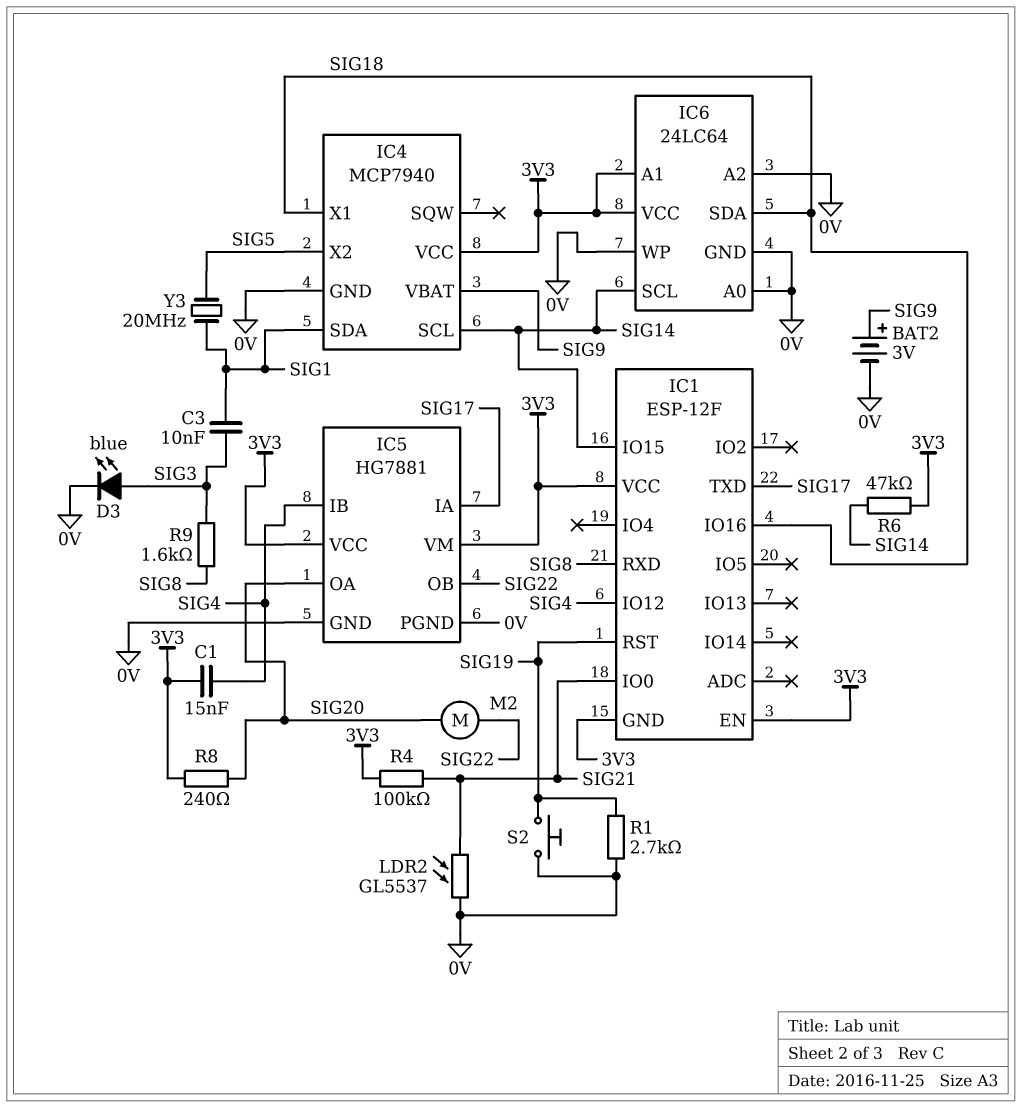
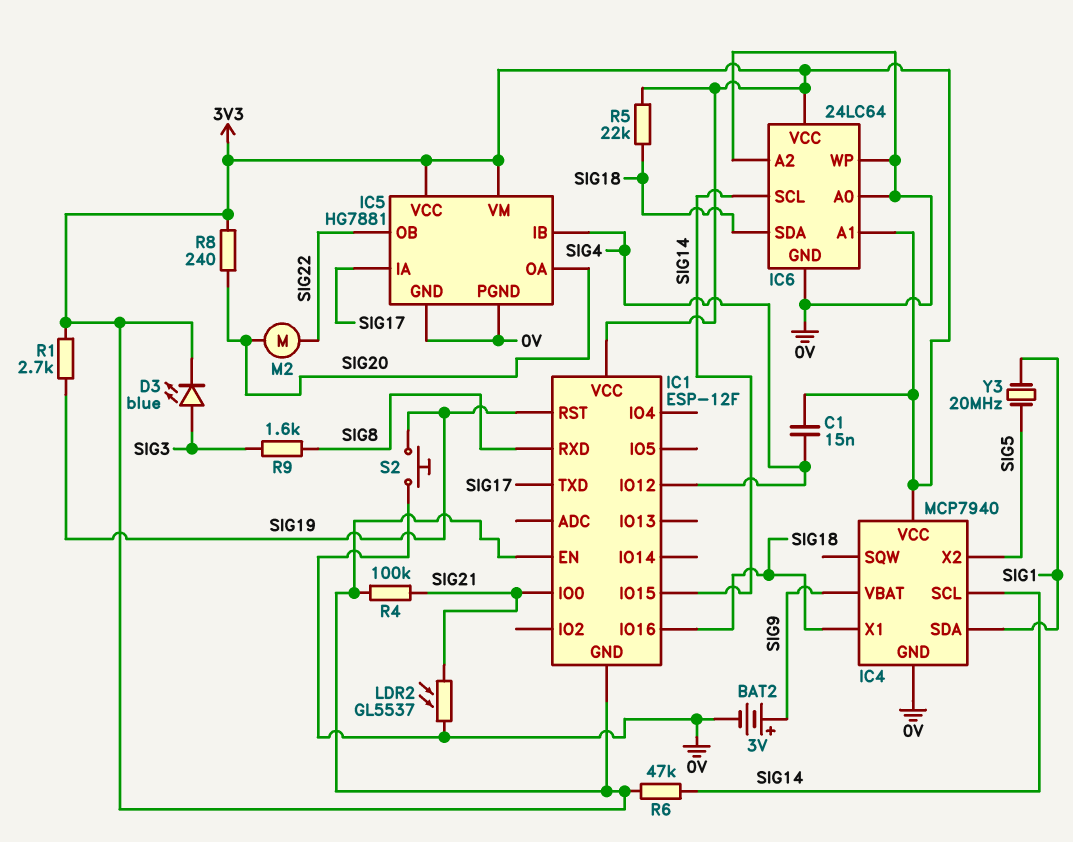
C3: 10nF (SIG1, SIG3) -> none
D3: LED blue (A SIG3, K 0V) -> LED blue (A SIG3, K 3V3)
R1: 2.7k (0V, SIG19) -> 2.7k (3V3, SIG19)
R5: none -> 22k (3V3, SIG18)

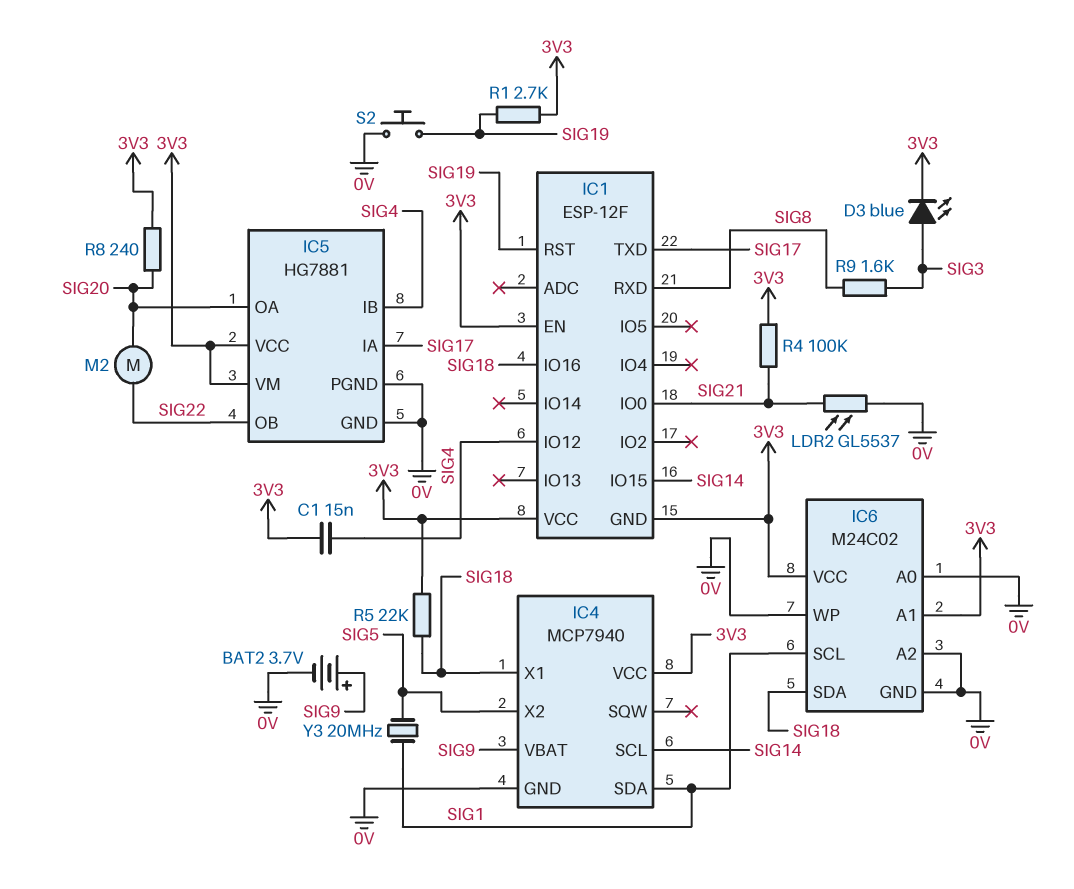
BAT2: 3V (plus SIG9, minus 0V) -> 3.7V (plus SIG9, minus 0V)
IC6: 24LC64 -> M24C02
IC6 pin SCL: SIG14 -> SIG1
R6: 47k (3V3, SIG14) -> none

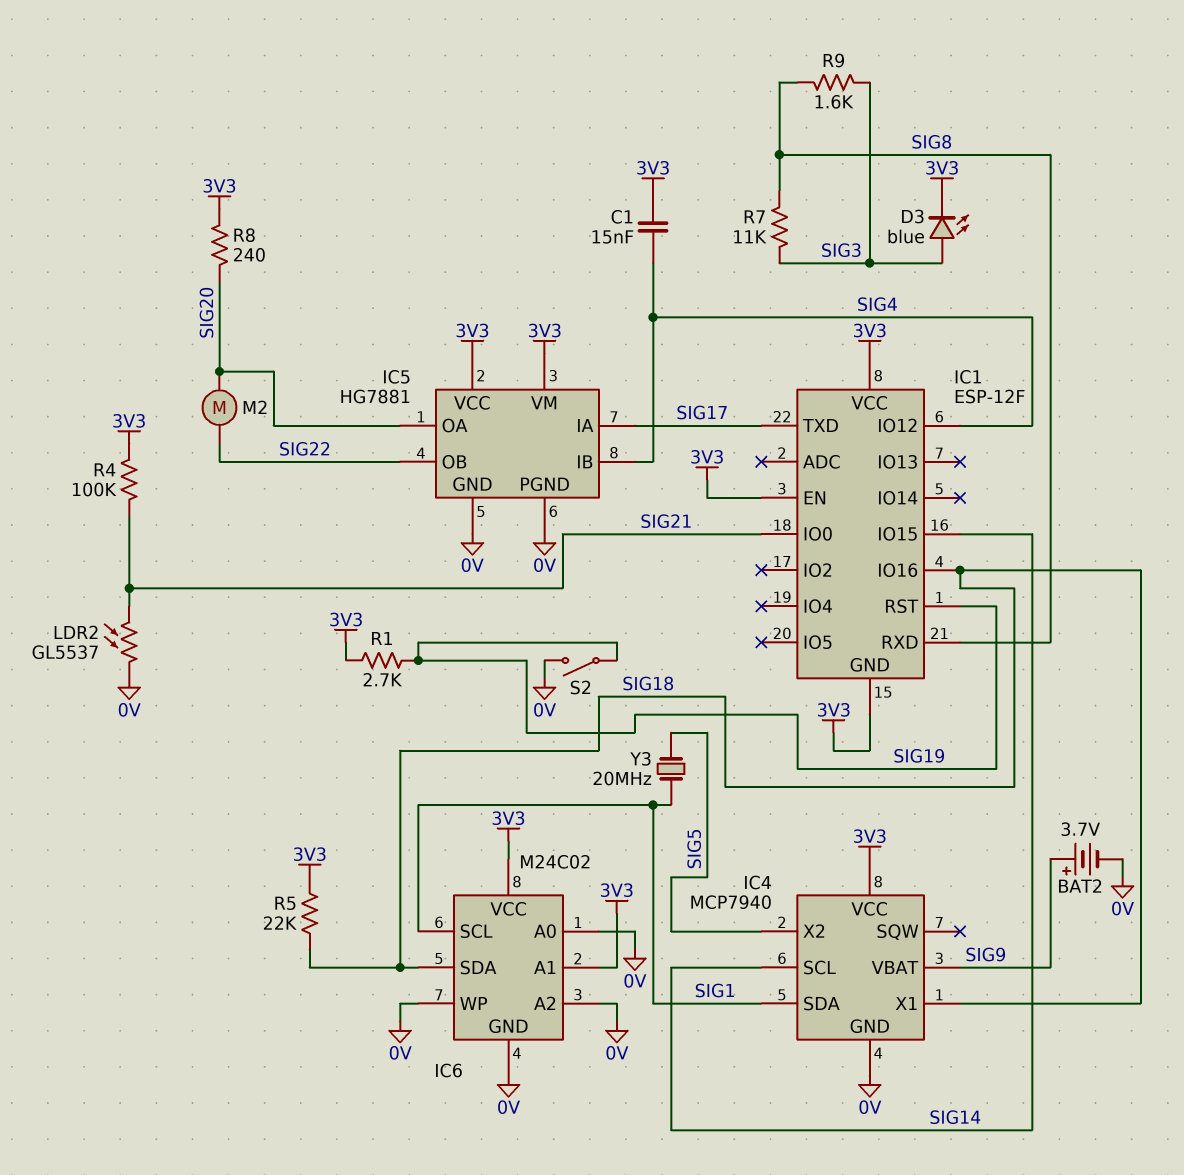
R7: none -> 11k (SIG3, SIG8)
S2: button (0V, SIG19) -> switch (0V, SIG19)

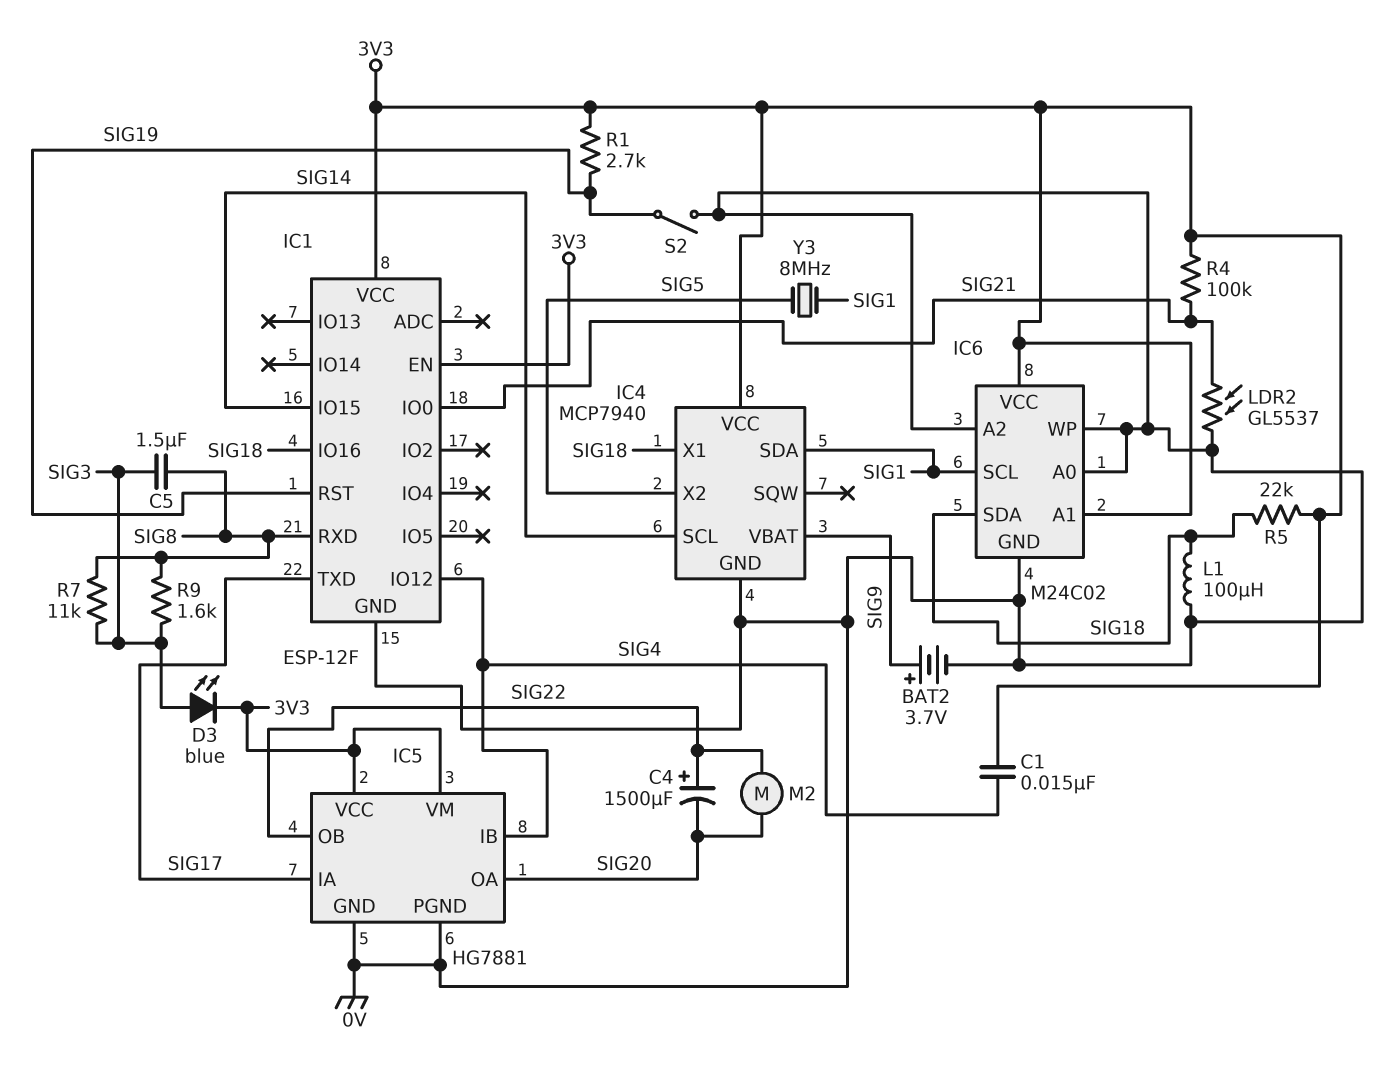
C4: none -> 1500uF (plus SIG22, minus SIG20)
C5: none -> 1.5uF (SIG3, SIG8)
IC1 pin GND: 3V3 -> 0V
L1: none -> 100uH (0V, SIG18)
R8: 240 (3V3, SIG20) -> none
Y3: 20MHz (SIG1, SIG5) -> 8MHz (SIG1, SIG5)

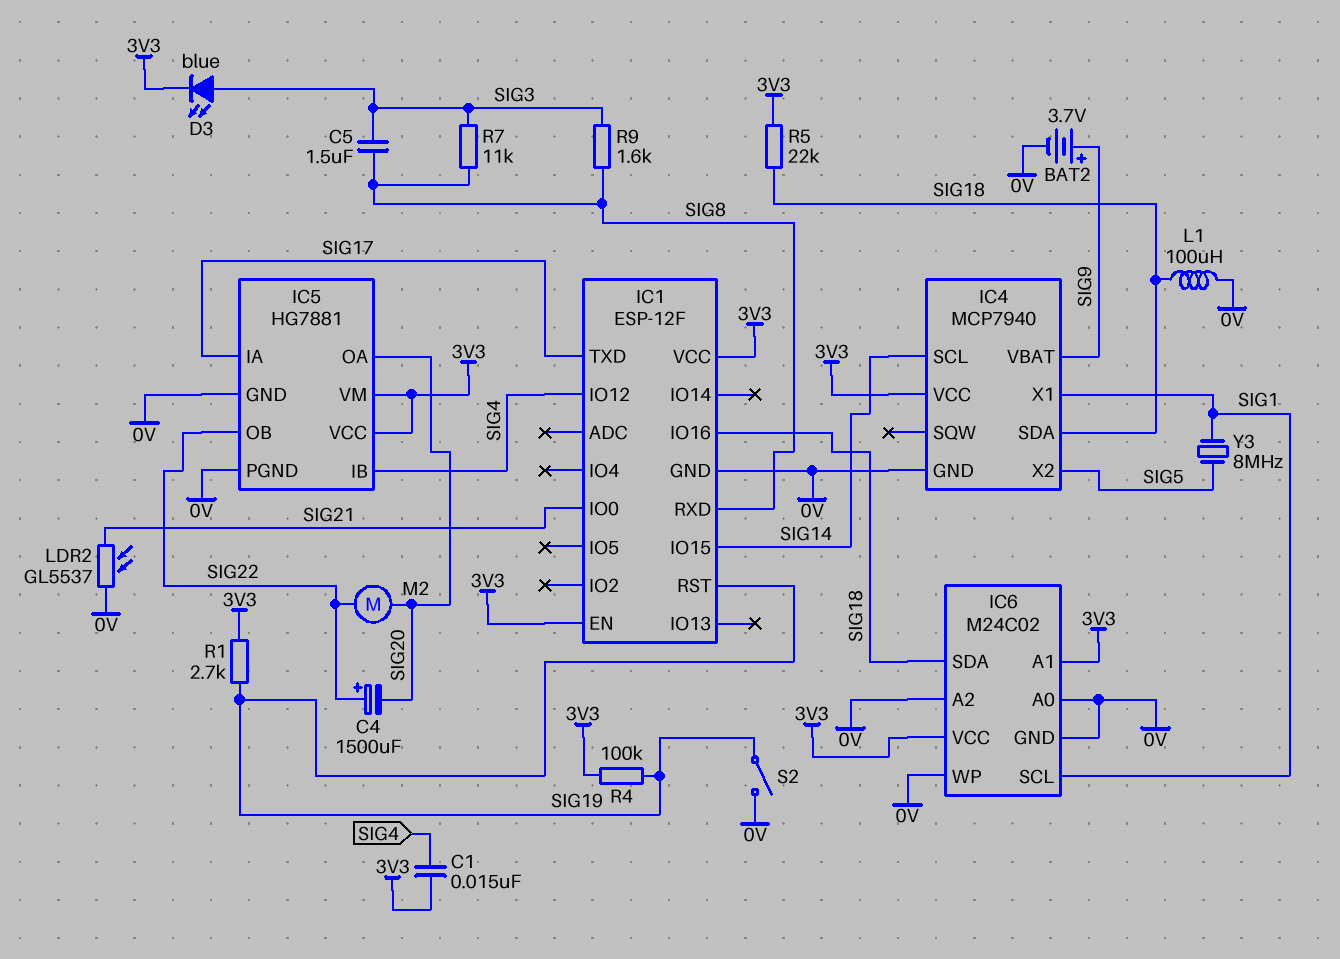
IC4 pin SDA: SIG1 -> SIG18
IC4 pin X1: SIG18 -> SIG1
R4: 100k (3V3, SIG21) -> 100k (3V3, SIG19)

